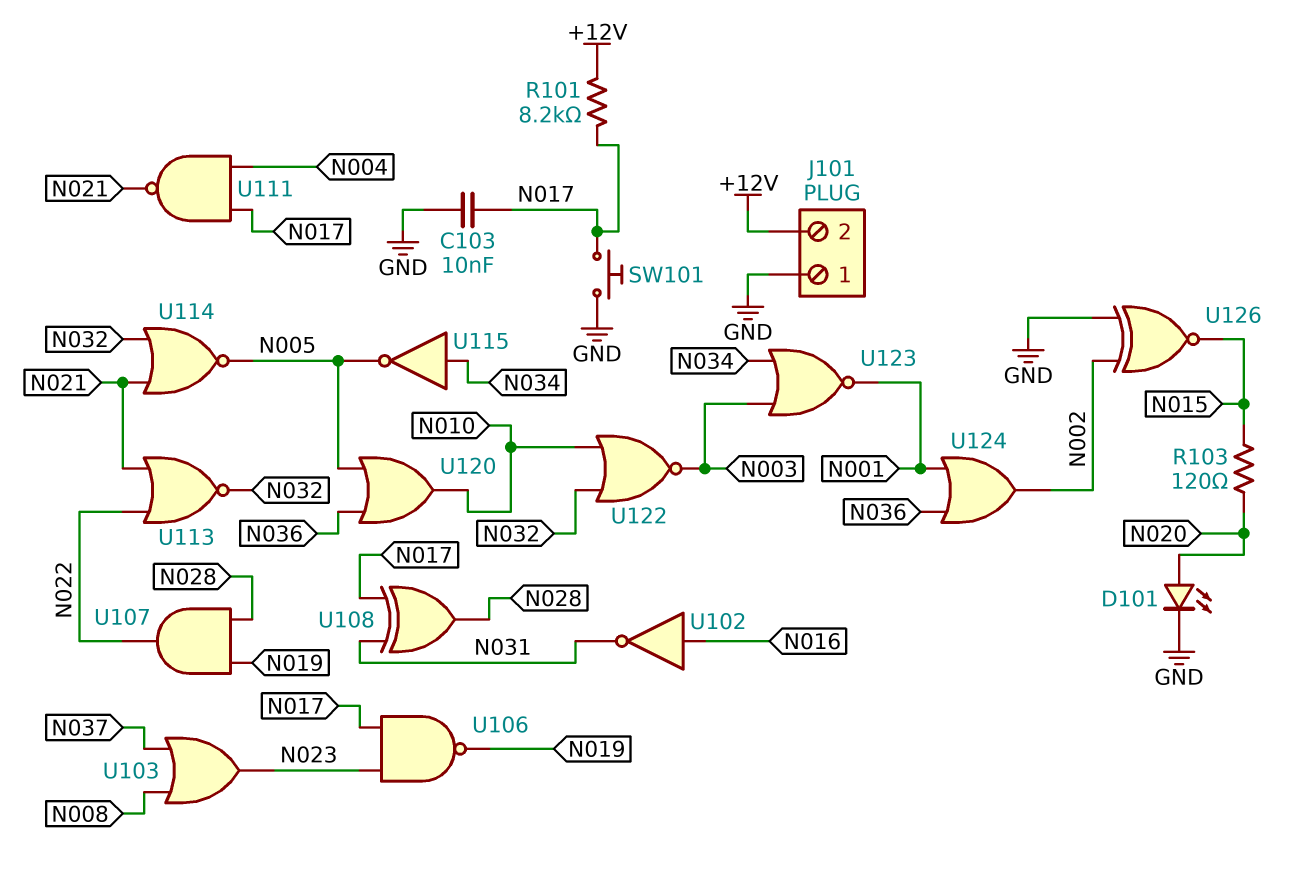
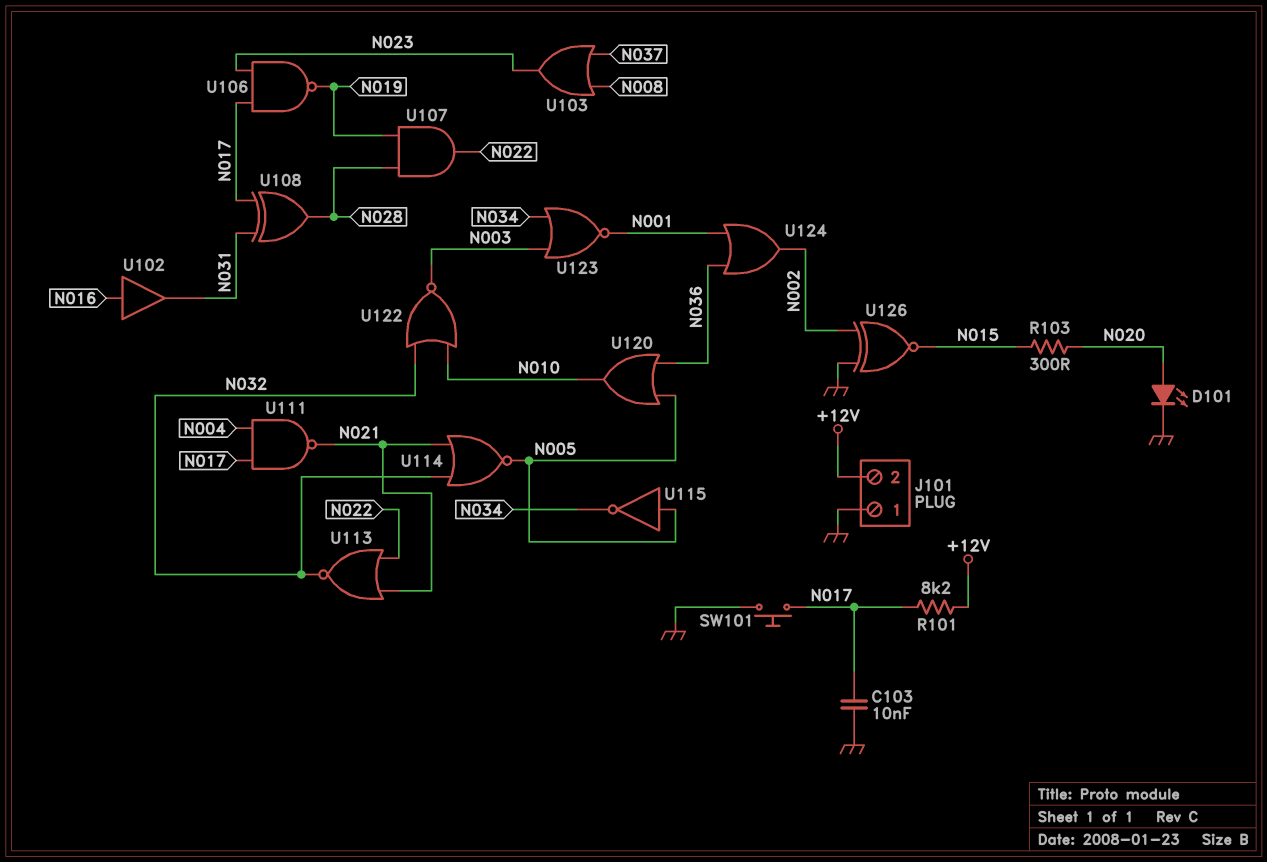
R103: 120 (N015, N020) -> 300 (N015, N020)
U102: NOT (in N016, out N031) -> buffer (in N016, out N031)
U115: NOT (in N034, out N005) -> NOT (in N005, out N034)

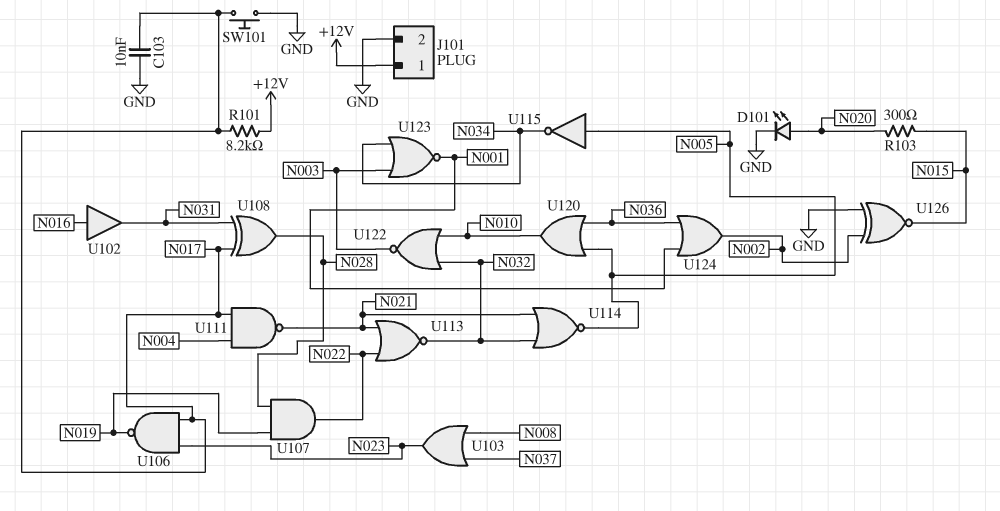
J101 pin 1: GND -> +12V
J101 pin 2: +12V -> GND

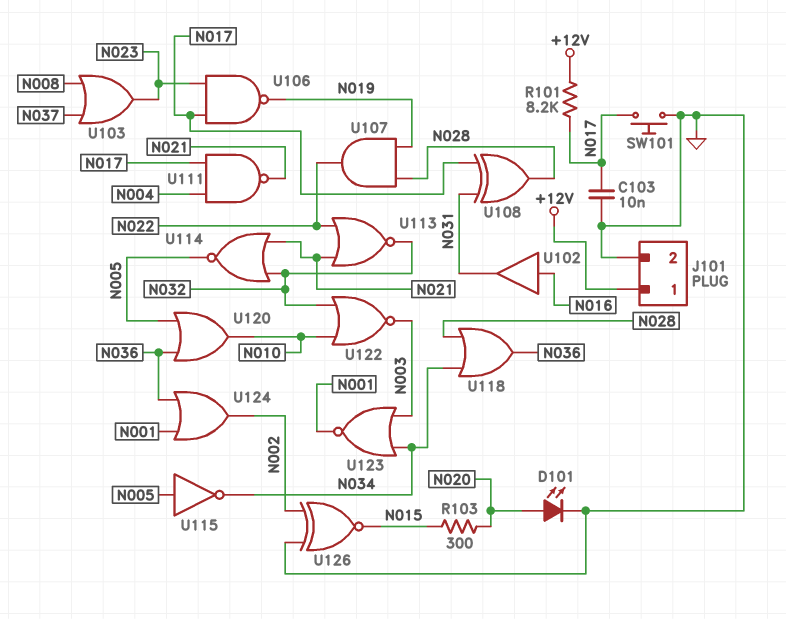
U118: none -> OR (in N028, in N034, out N036)

